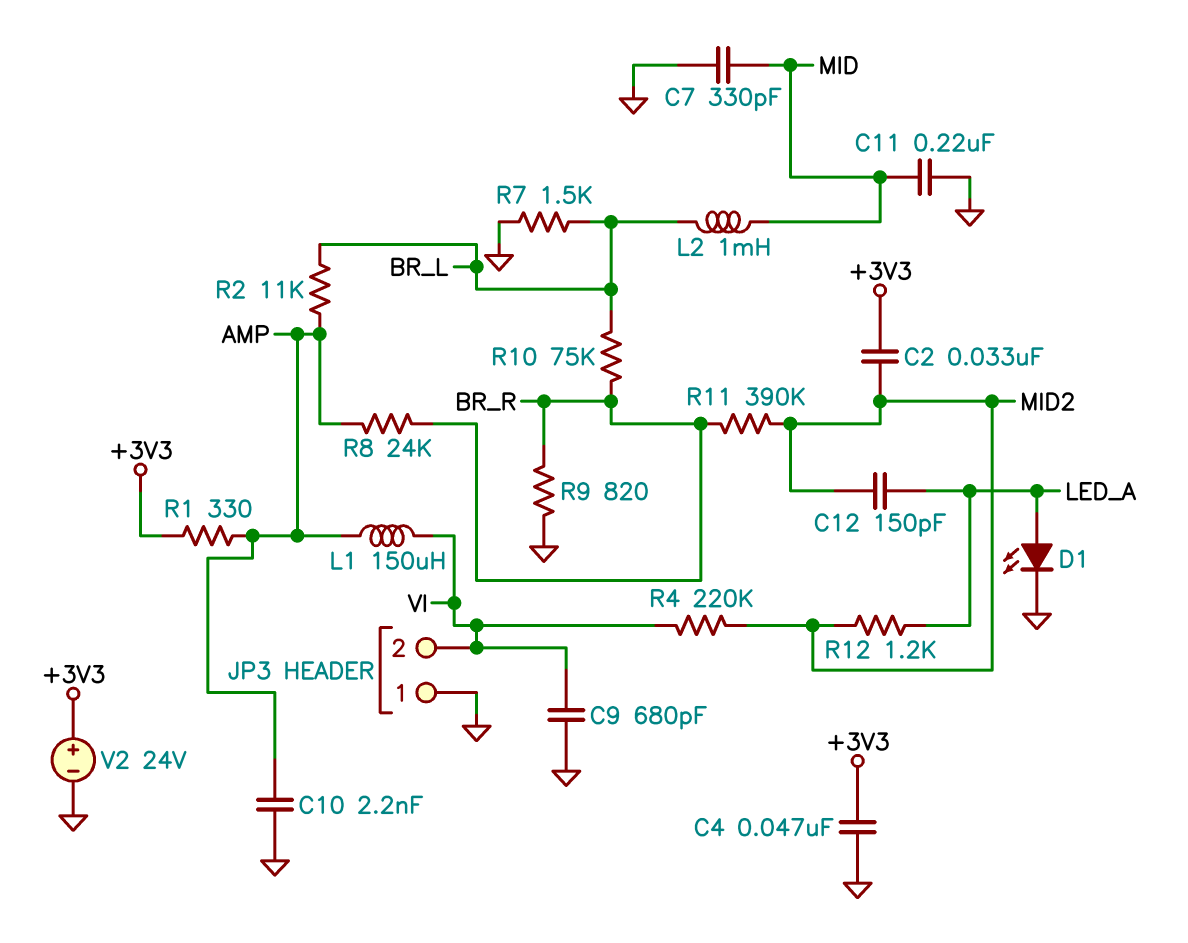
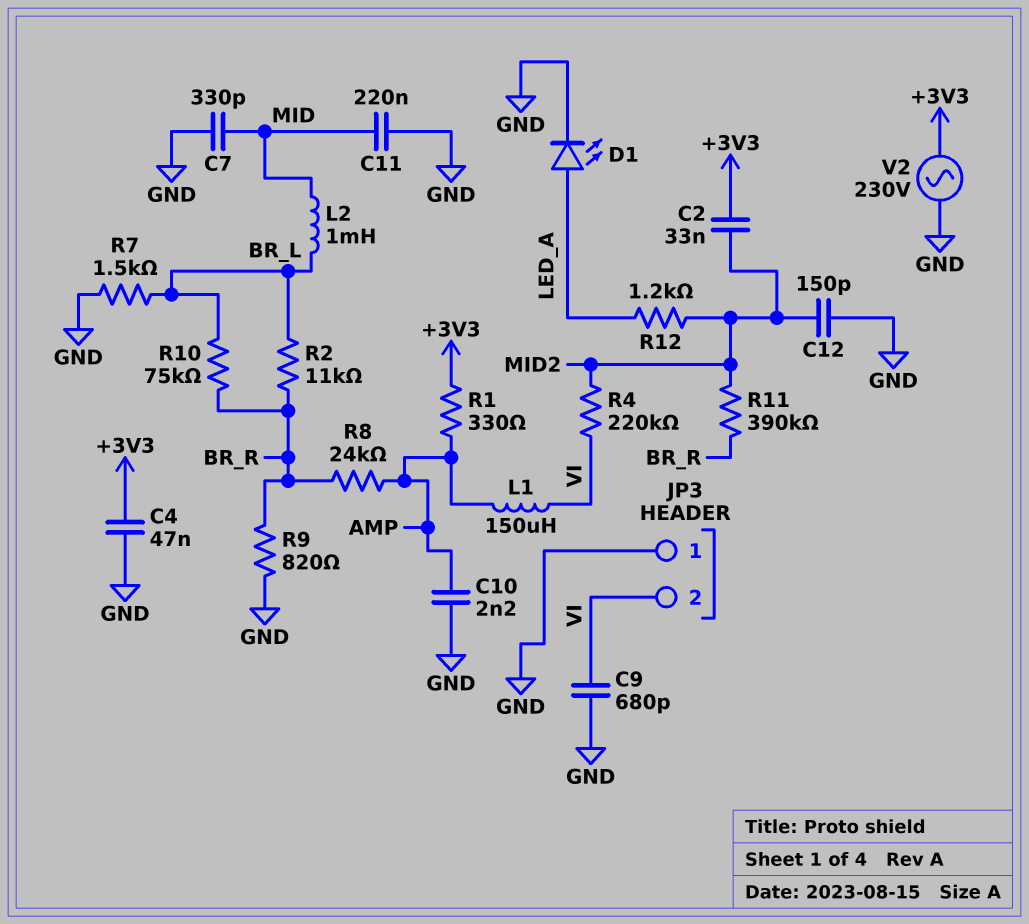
C12: 150pF (LED_A, MID2) -> 150pF (GND, MID2)
R2: 11k (AMP, BR_L) -> 11k (BR_L, BR_R)
V2: 24V (plus +3V3, minus GND) -> AC 230V (+3V3, GND)

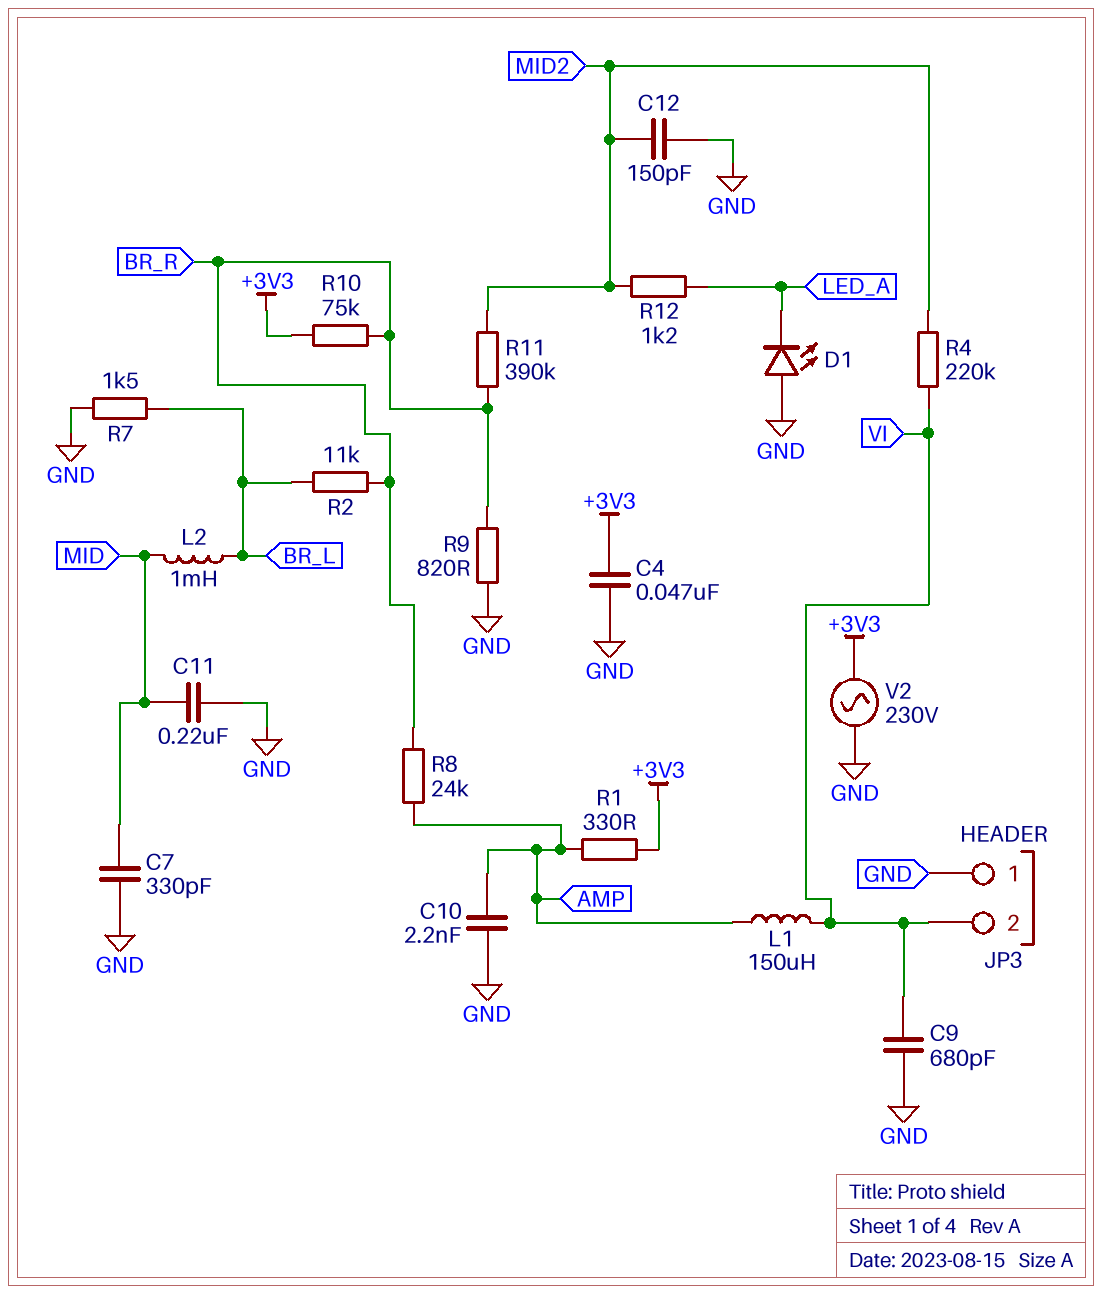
C2: 33nF (+3V3, MID2) -> none
D1: LED (A LED_A, K GND) -> LED (A GND, K LED_A)
R10: 75k (BR_L, BR_R) -> 75k (+3V3, BR_R)

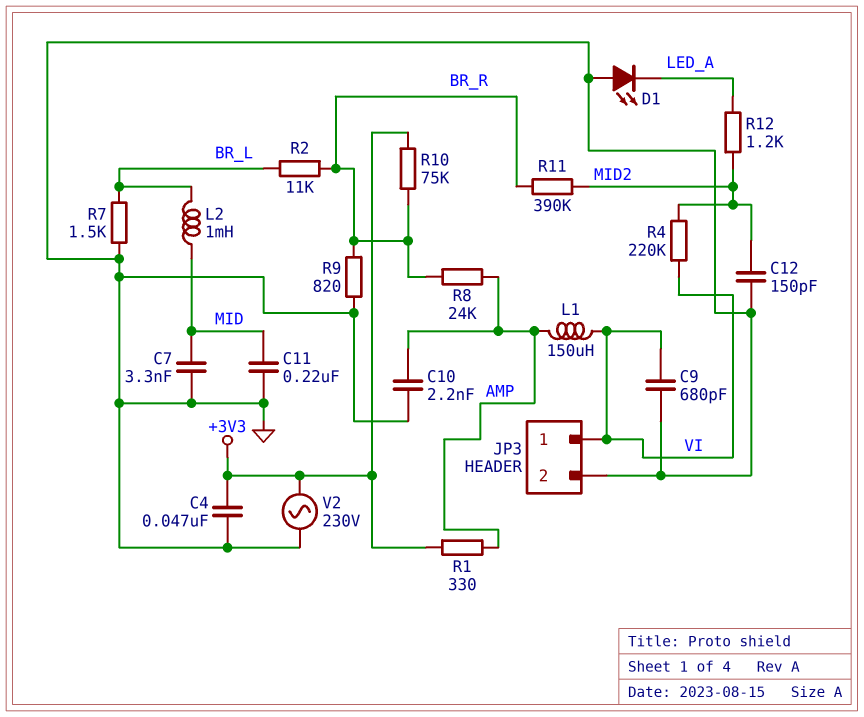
C7: 330pF (GND, MID) -> 3.3nF (GND, MID)
JP3 pin 1: GND -> VI
JP3 pin 2: VI -> GND

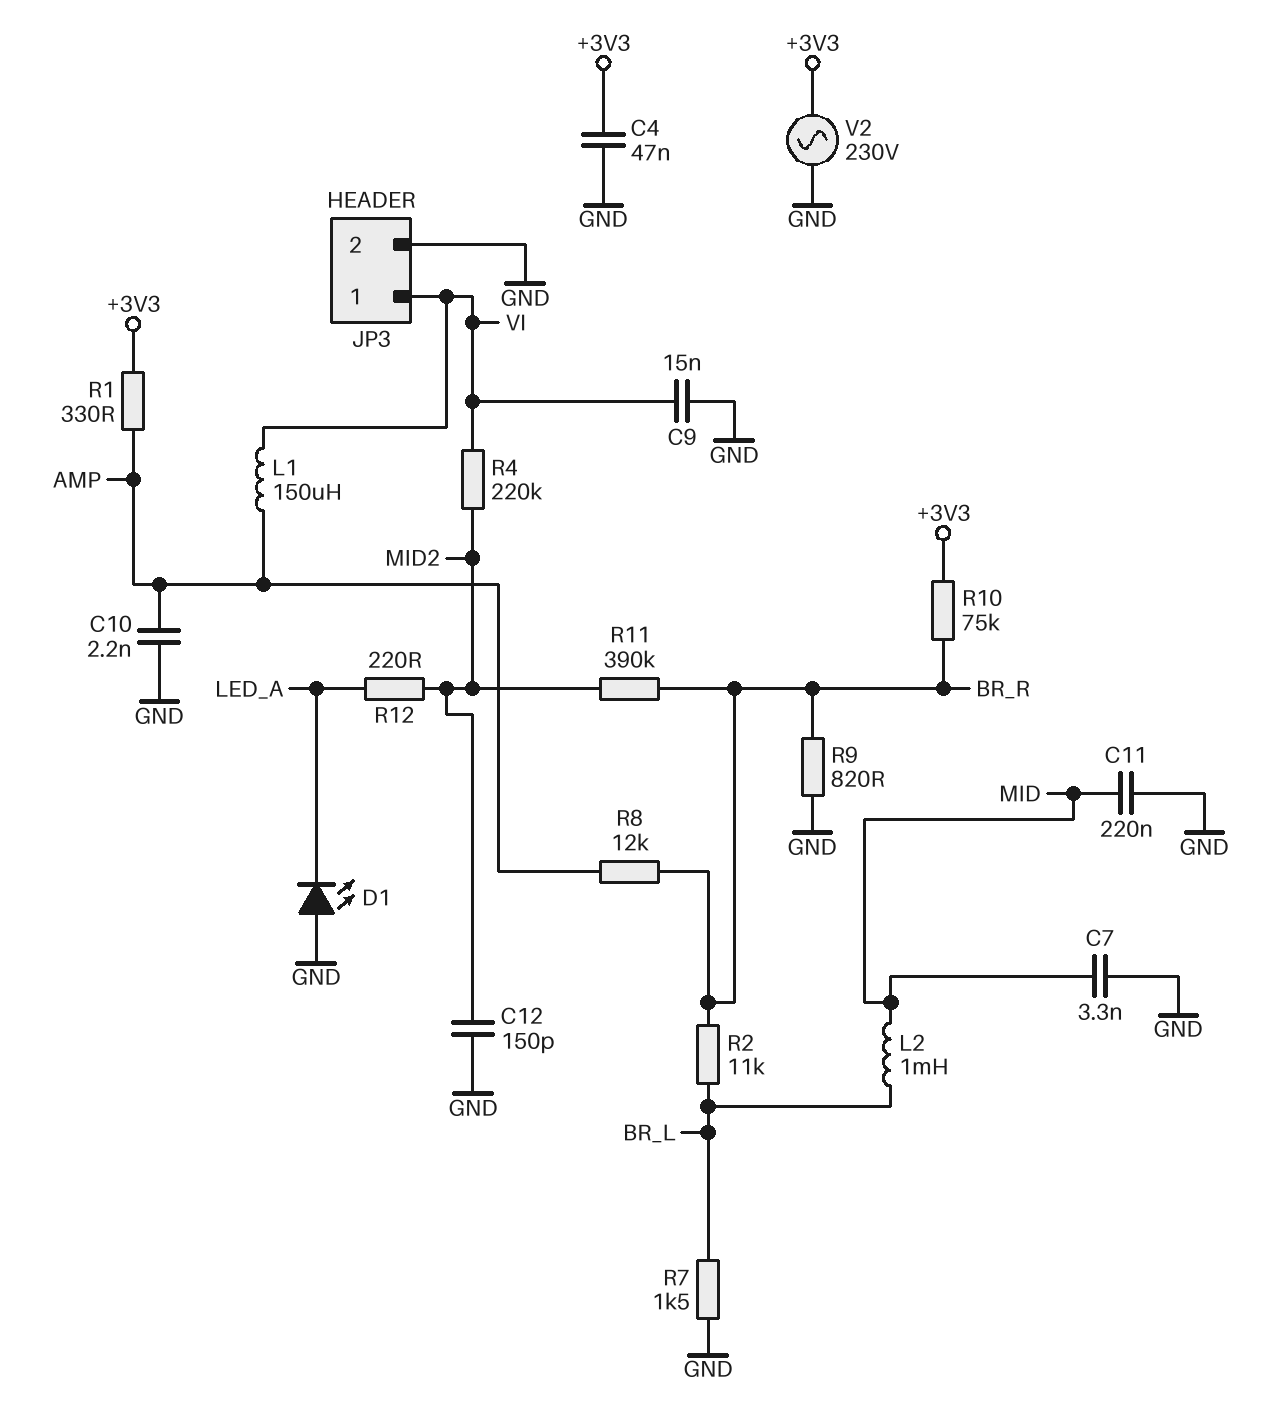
C9: 680pF (GND, VI) -> 15nF (GND, VI)
R8: 24k (AMP, BR_R) -> 12k (AMP, BR_R)
R12: 1.2k (LED_A, MID2) -> 220 (LED_A, MID2)

